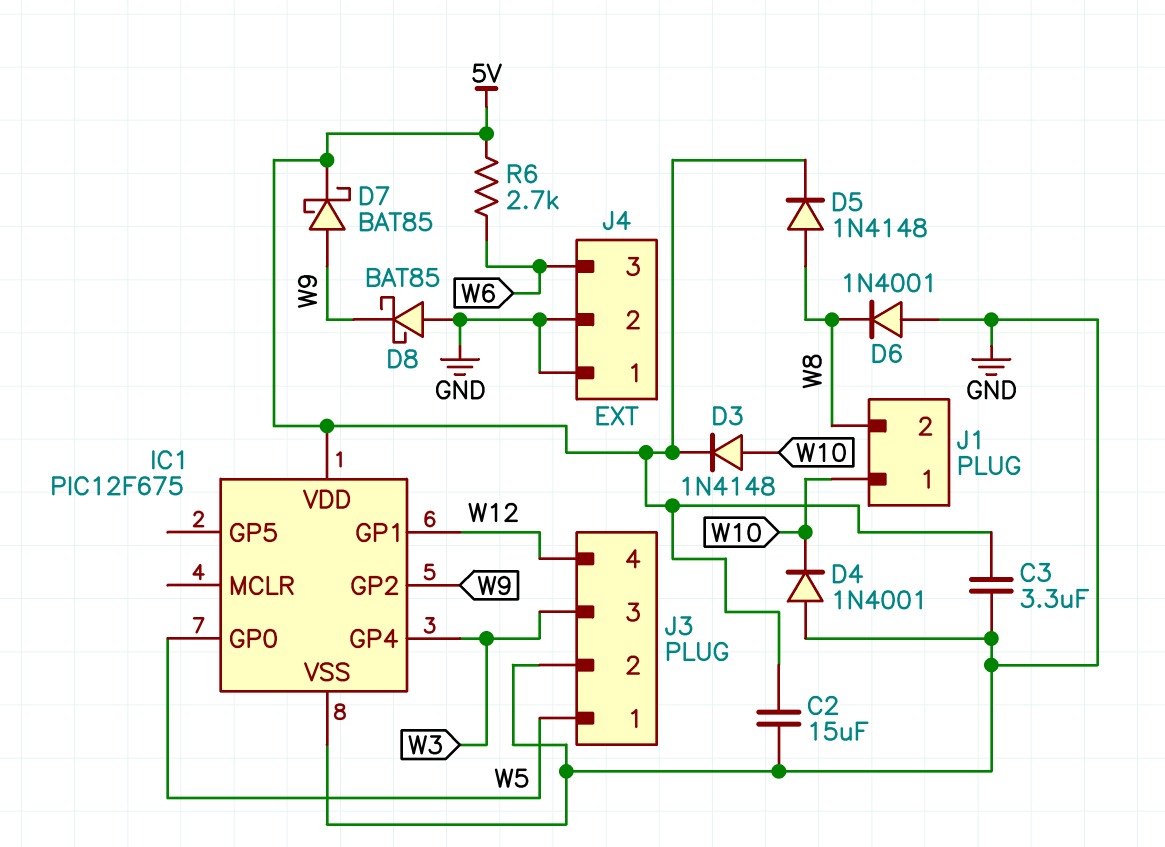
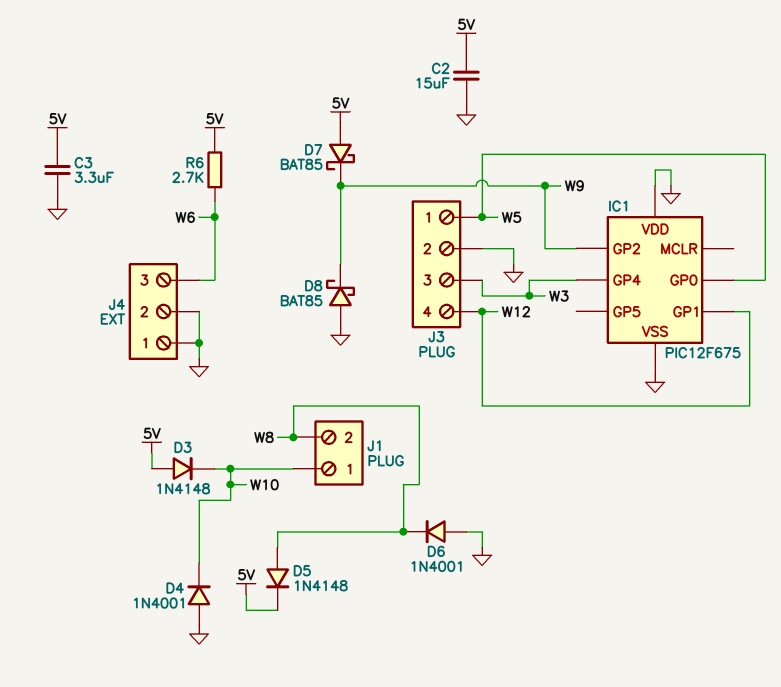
D3: diode 1N4148 (A W10, K 5V) -> diode 1N4148 (A 5V, K W10)
D7: schottky BAT85 (A W9, K 5V) -> schottky BAT85 (A 5V, K W9)
IC1 pin VDD: 5V -> GND

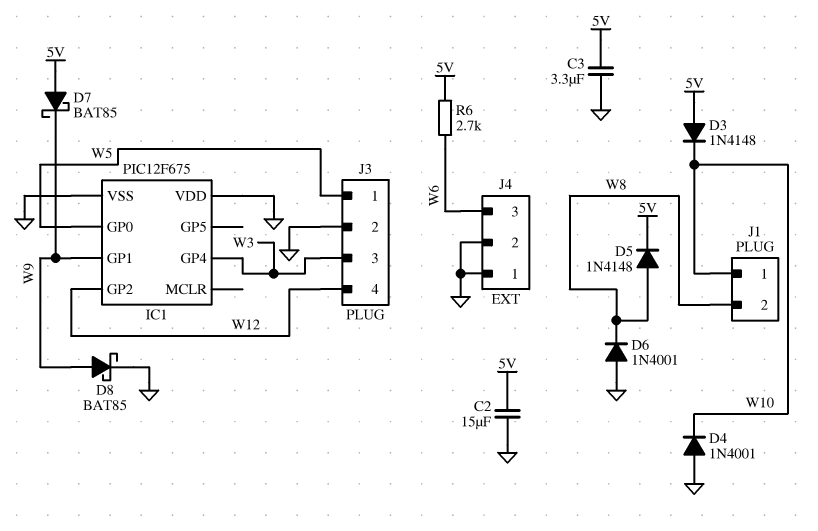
D8: schottky BAT85 (A GND, K W9) -> schottky BAT85 (A W9, K GND)
IC1 pin GP1: W12 -> W9
IC1 pin GP2: W9 -> W12

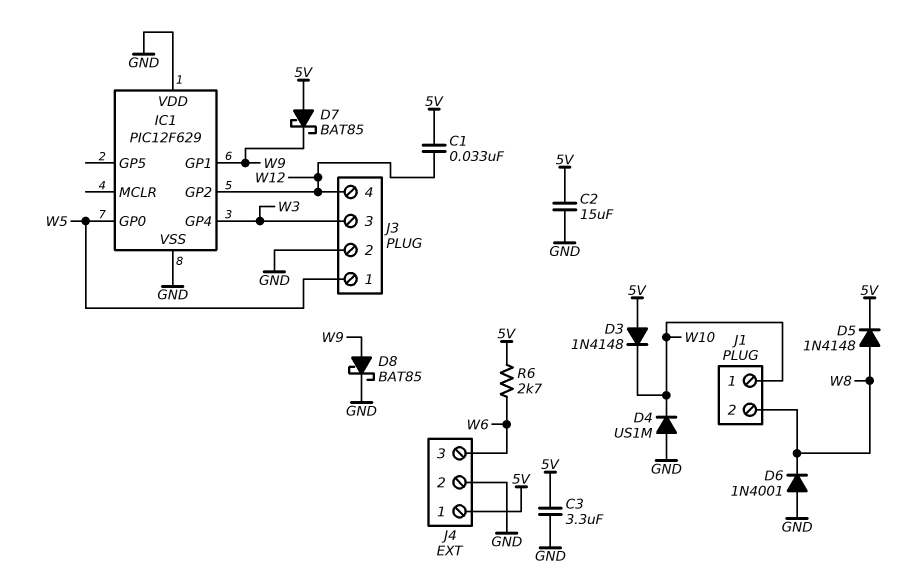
C1: none -> 33nF (5V, W12)
D4: diode 1N4001 (A GND, K W10) -> diode US1M (A GND, K W10)
IC1: PIC12F675 -> PIC12F629
J4 pin 1: GND -> 5V

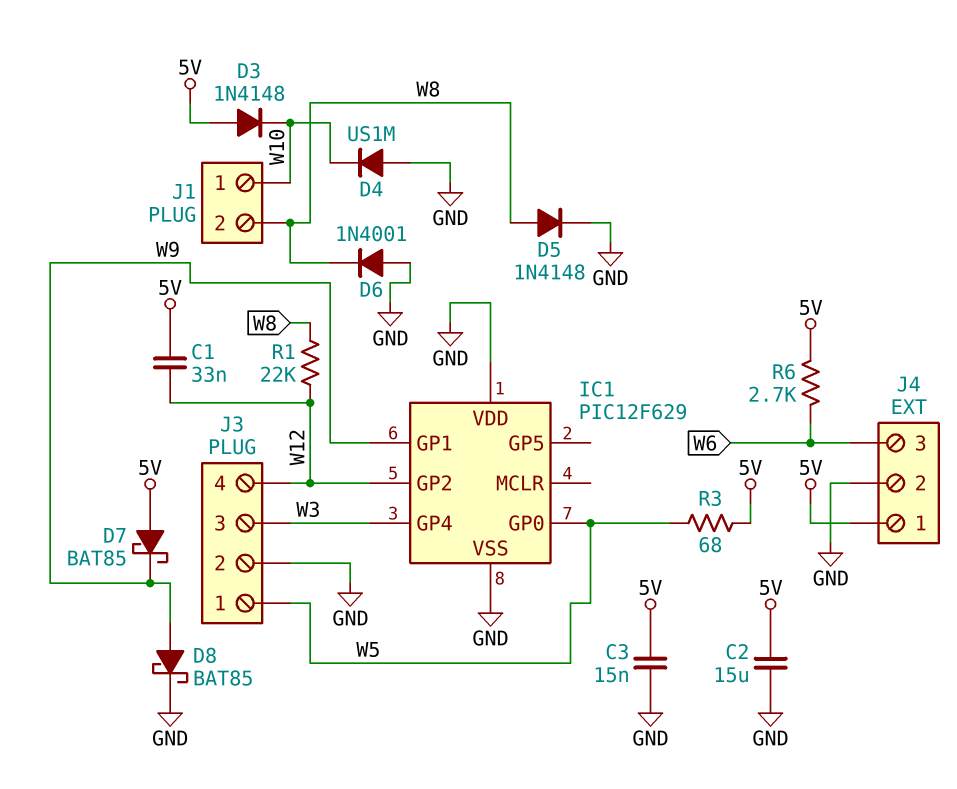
C3: 3.3uF (5V, GND) -> 15nF (5V, GND)
D5: diode 1N4148 (A W8, K 5V) -> diode 1N4148 (A W8, K GND)
R1: none -> 22k (W8, W12)
R3: none -> 68 (5V, W5)

